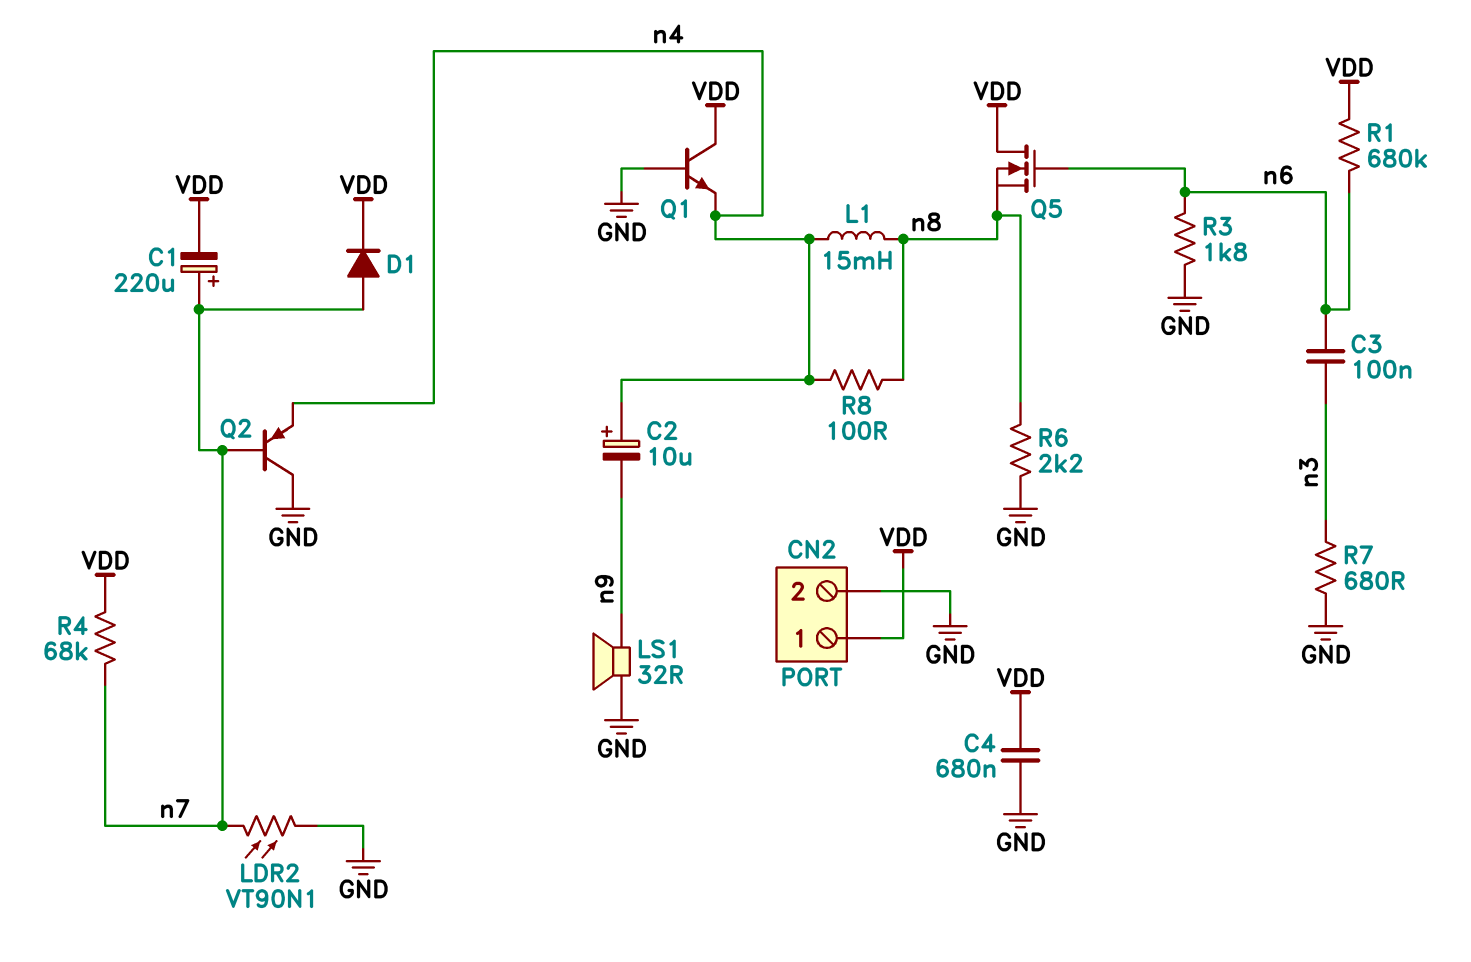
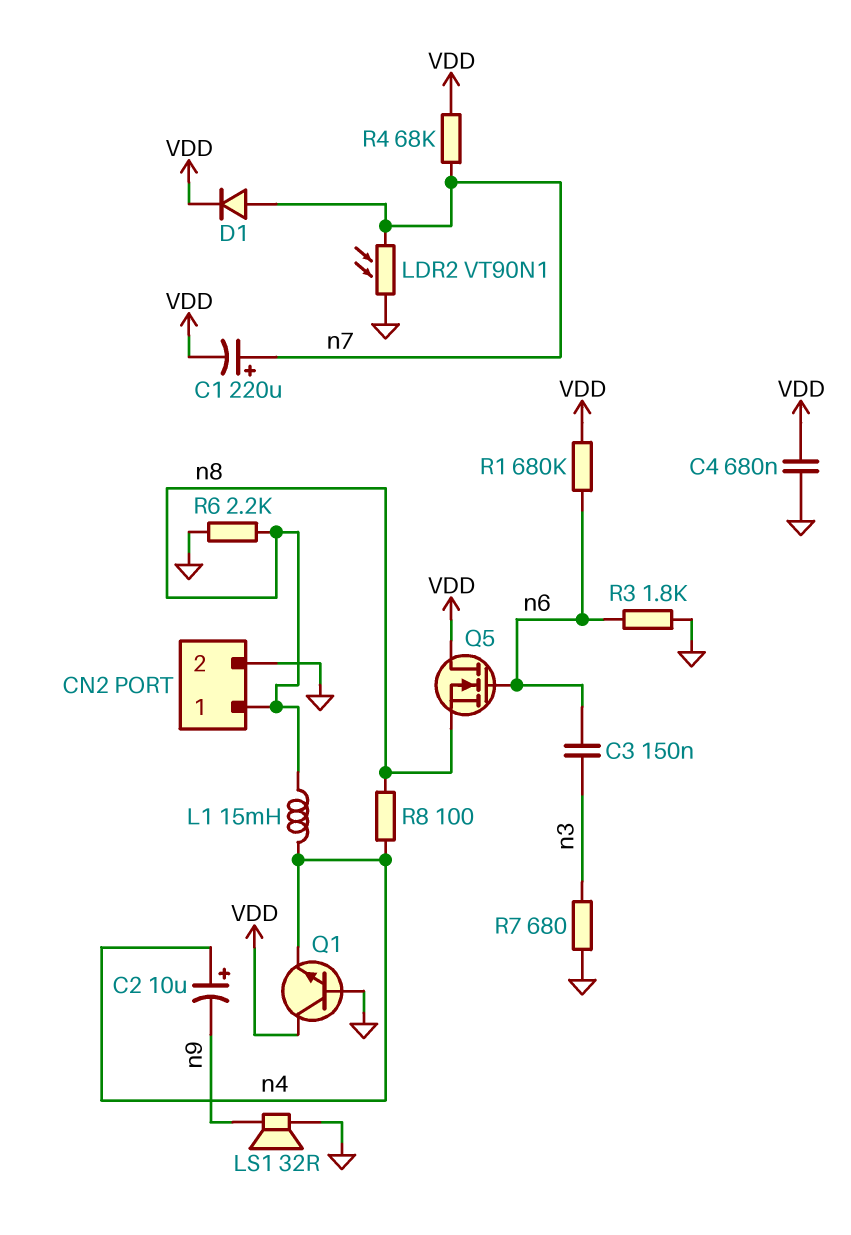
C3: 100nF (n3, n6) -> 150nF (n3, n6)
CN2 pin 1: VDD -> n8
Q2: PNP (B n7, C GND, E n4) -> none

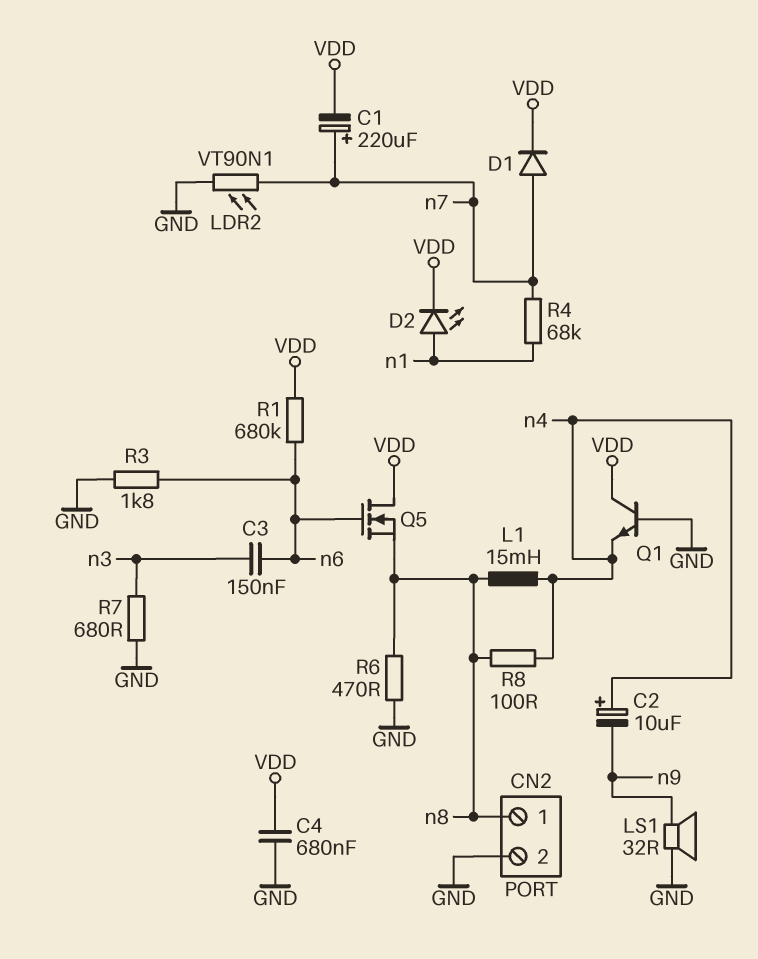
D2: none -> LED (A n1, K VDD)
R4: 68k (VDD, n7) -> 68k (n1, n7)
R6: 2.2k (GND, n8) -> 470 (GND, n8)

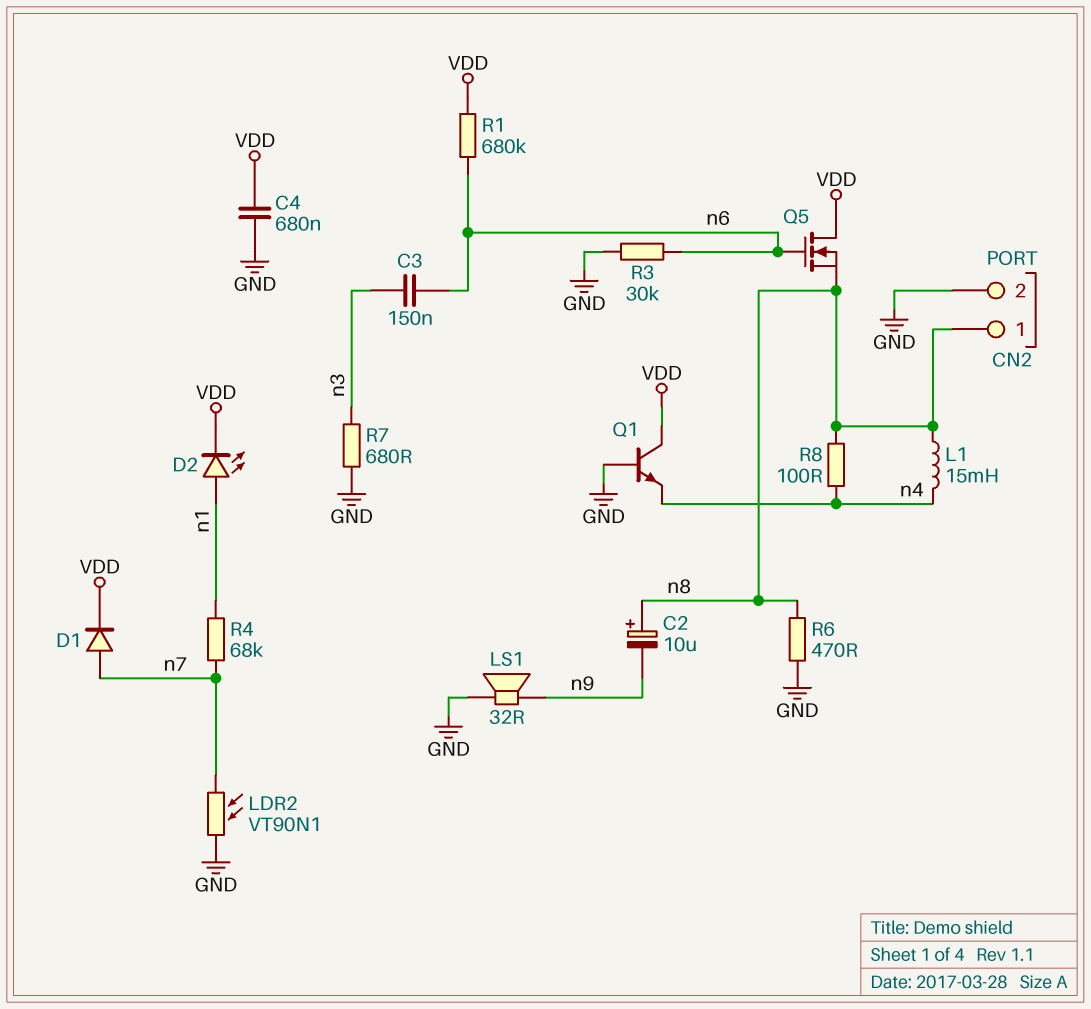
C1: 220uF (plus n7, minus VDD) -> none
C2: 10uF (plus n4, minus n9) -> 10uF (plus n8, minus n9)
R3: 1.8k (GND, n6) -> 30k (GND, n6)

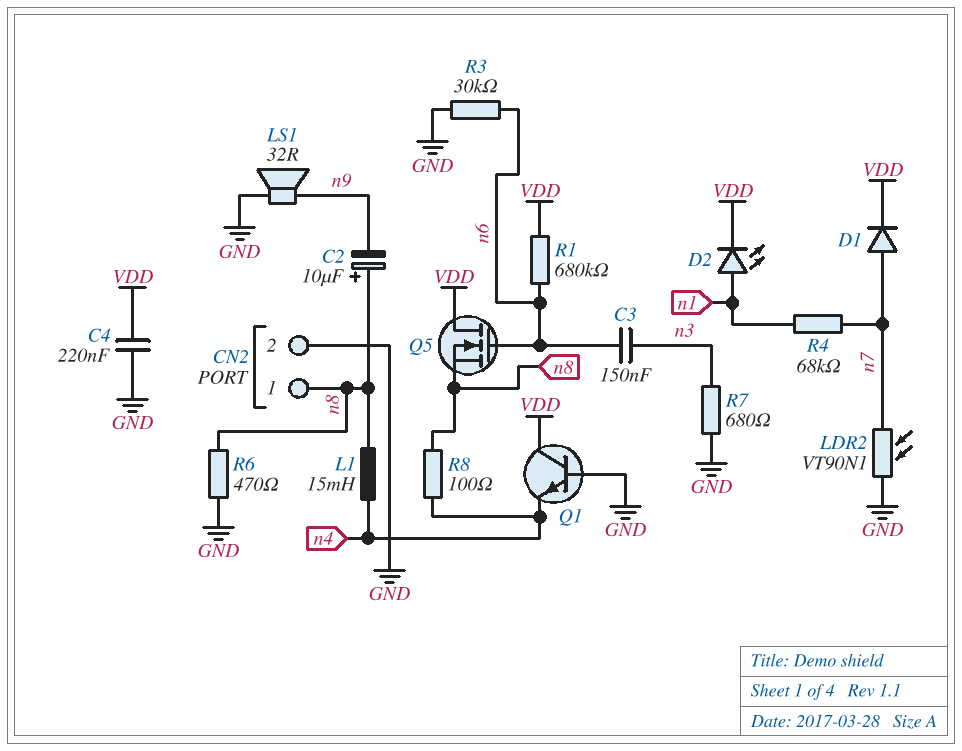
C4: 680nF (GND, VDD) -> 220nF (GND, VDD)

